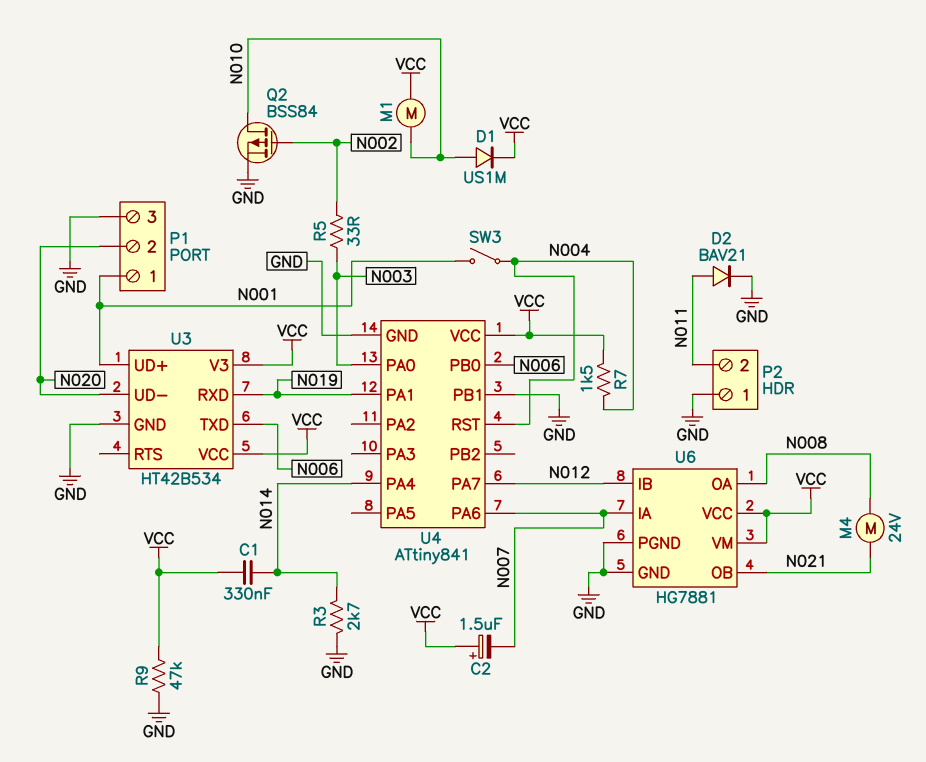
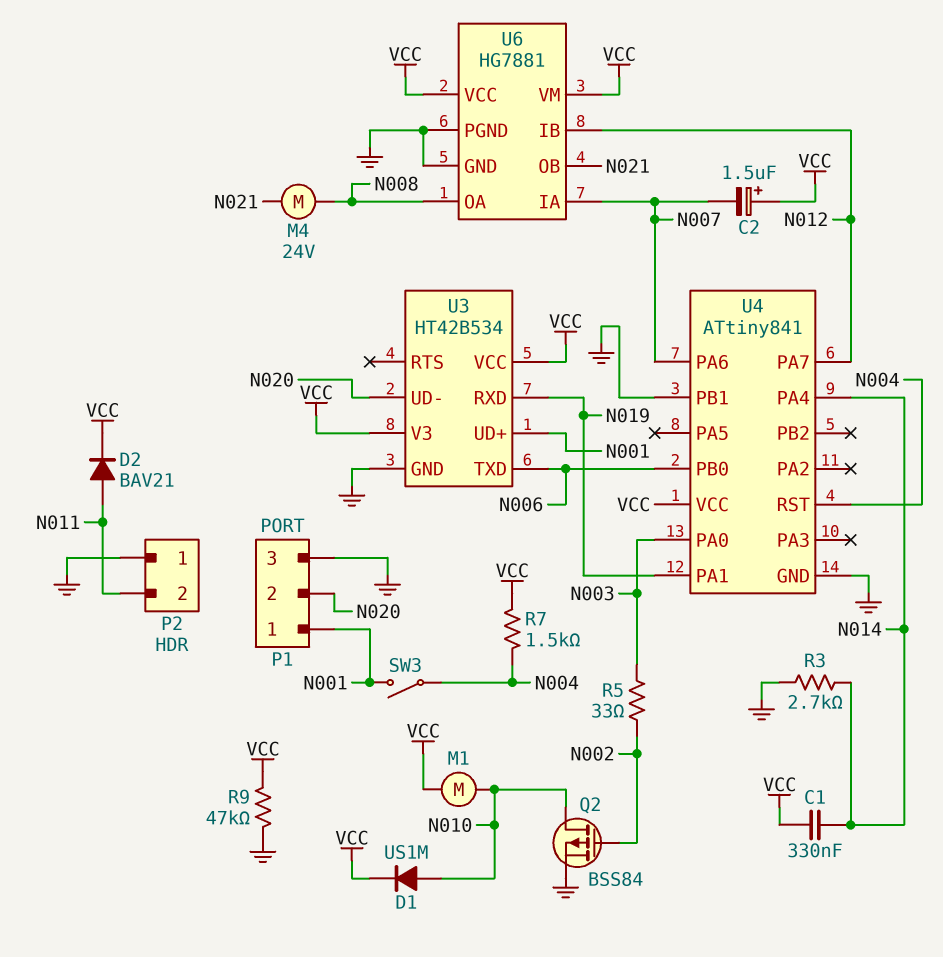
D2: diode BAV21 (A N011, K GND) -> diode BAV21 (A N011, K VCC)

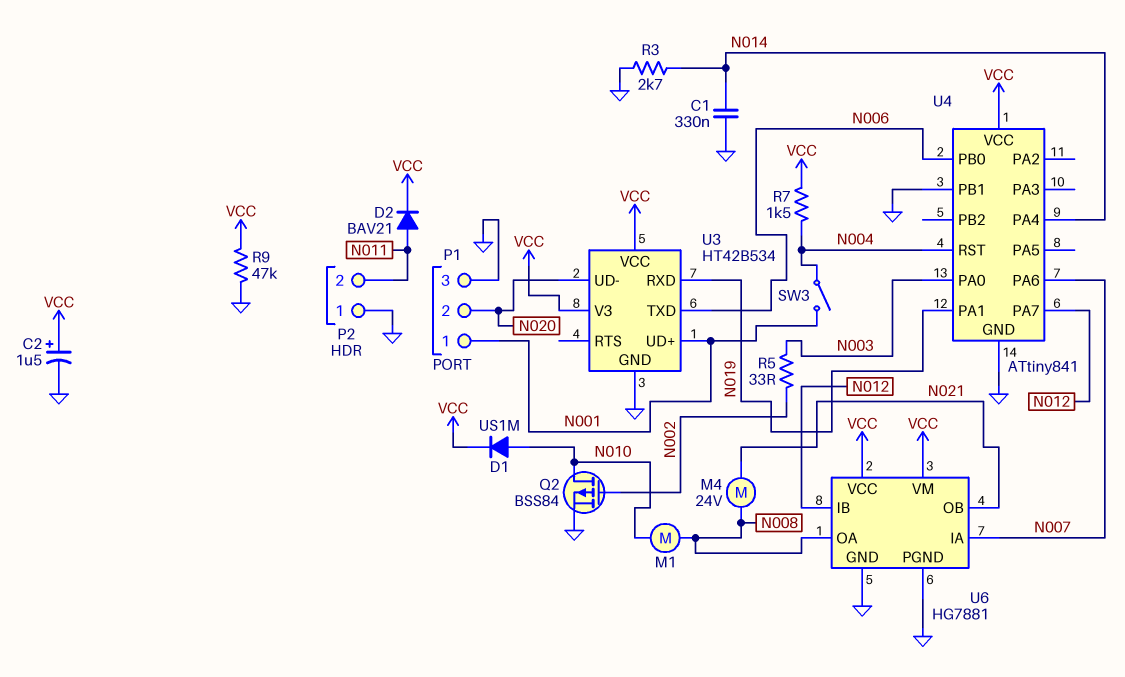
C1: 330nF (N014, VCC) -> 330nF (GND, N014)
C2: 1.5uF (plus VCC, minus N007) -> 1.5uF (plus VCC, minus GND)
M1: motor (N010, VCC) -> motor (N008, N010)

